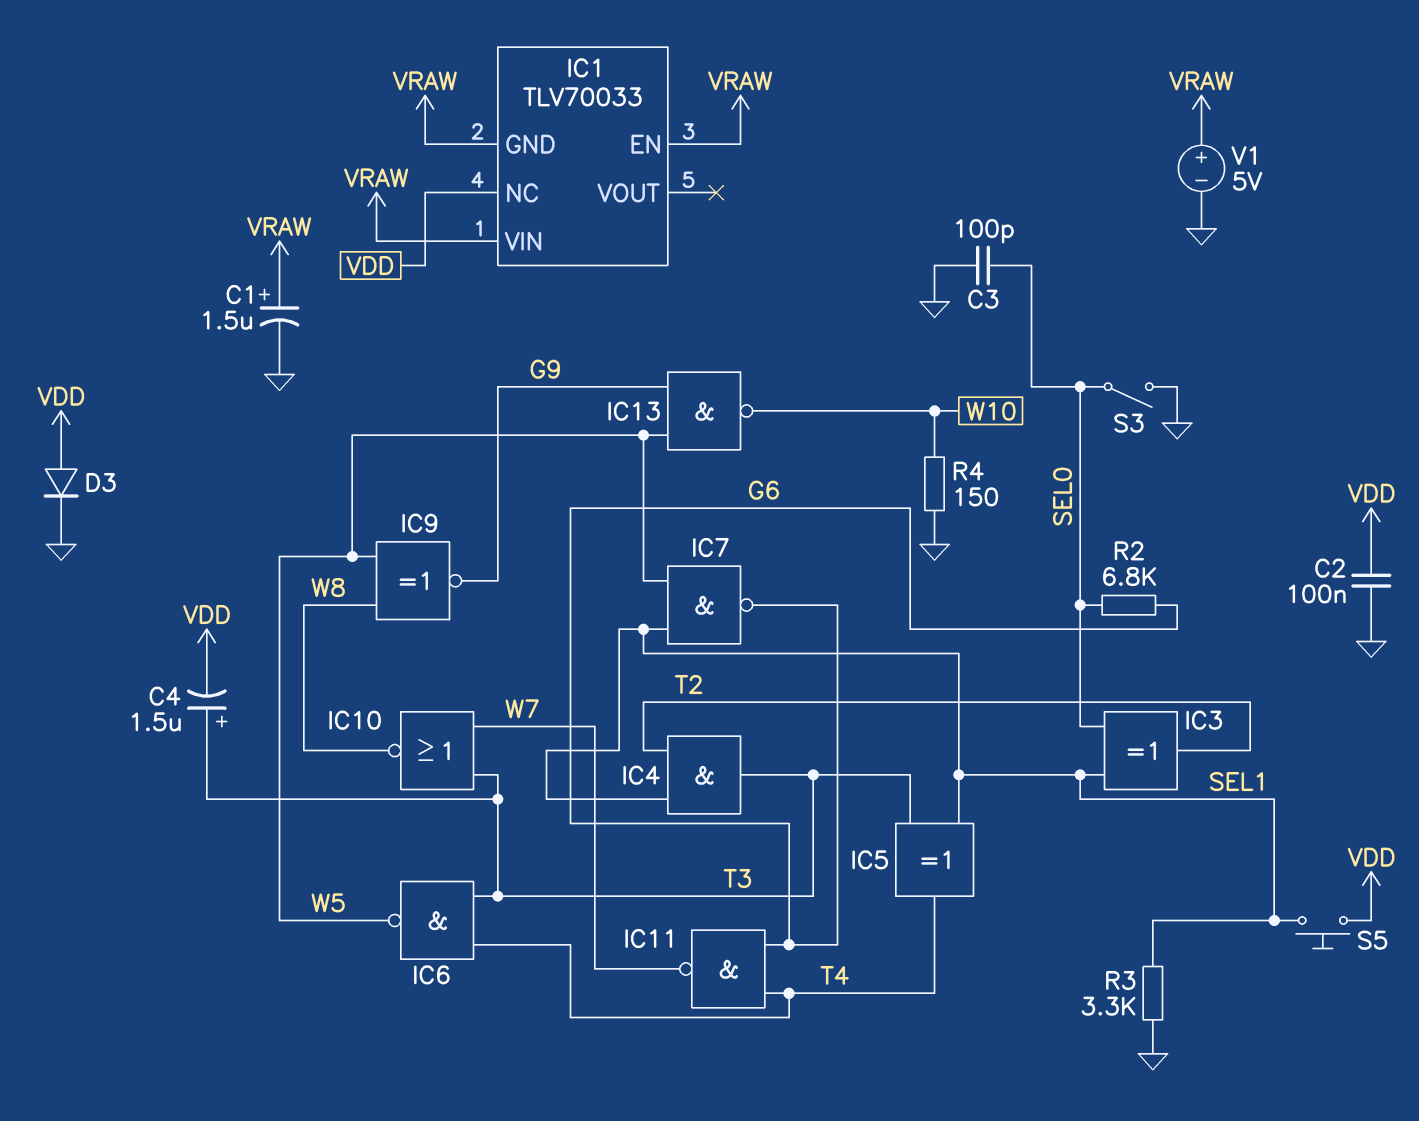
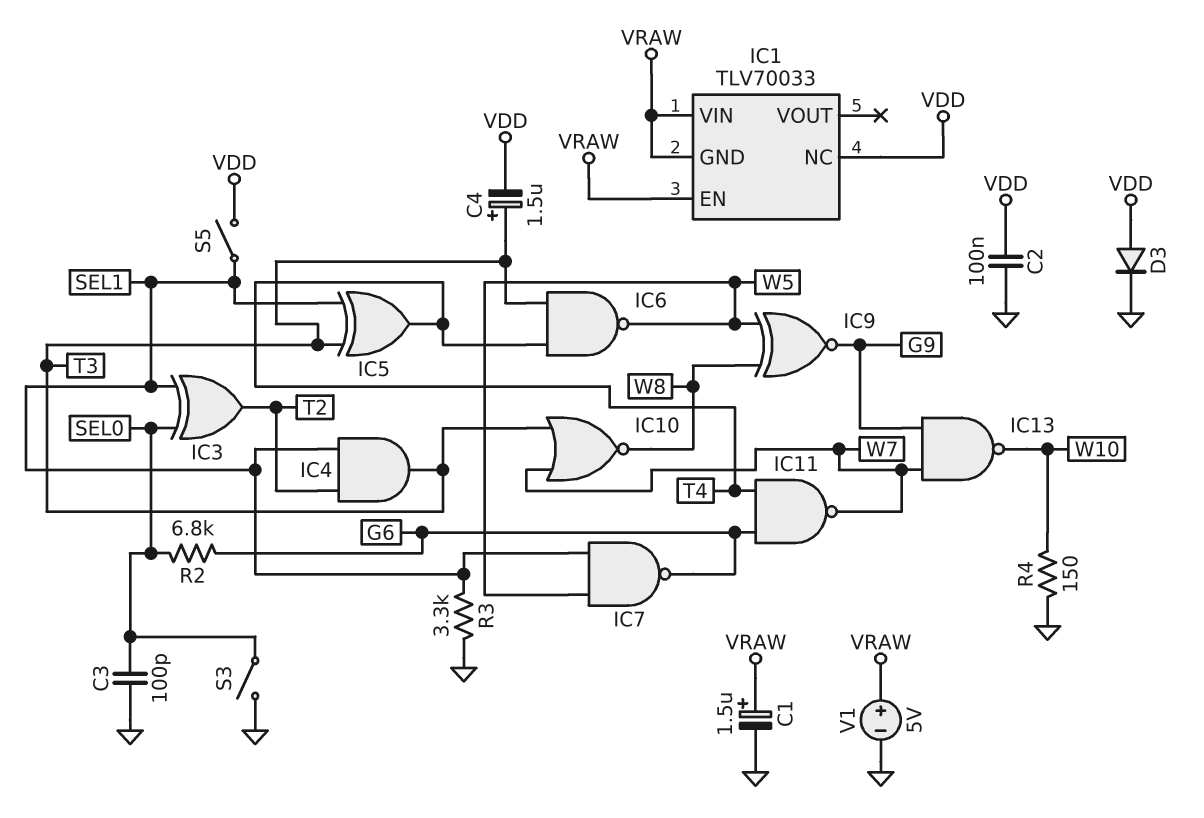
IC13: NAND (in G9, in W5, out W10) -> NAND (in G9, in W7, out W10)
S5: button (SEL1, VDD) -> switch (SEL1, VDD)

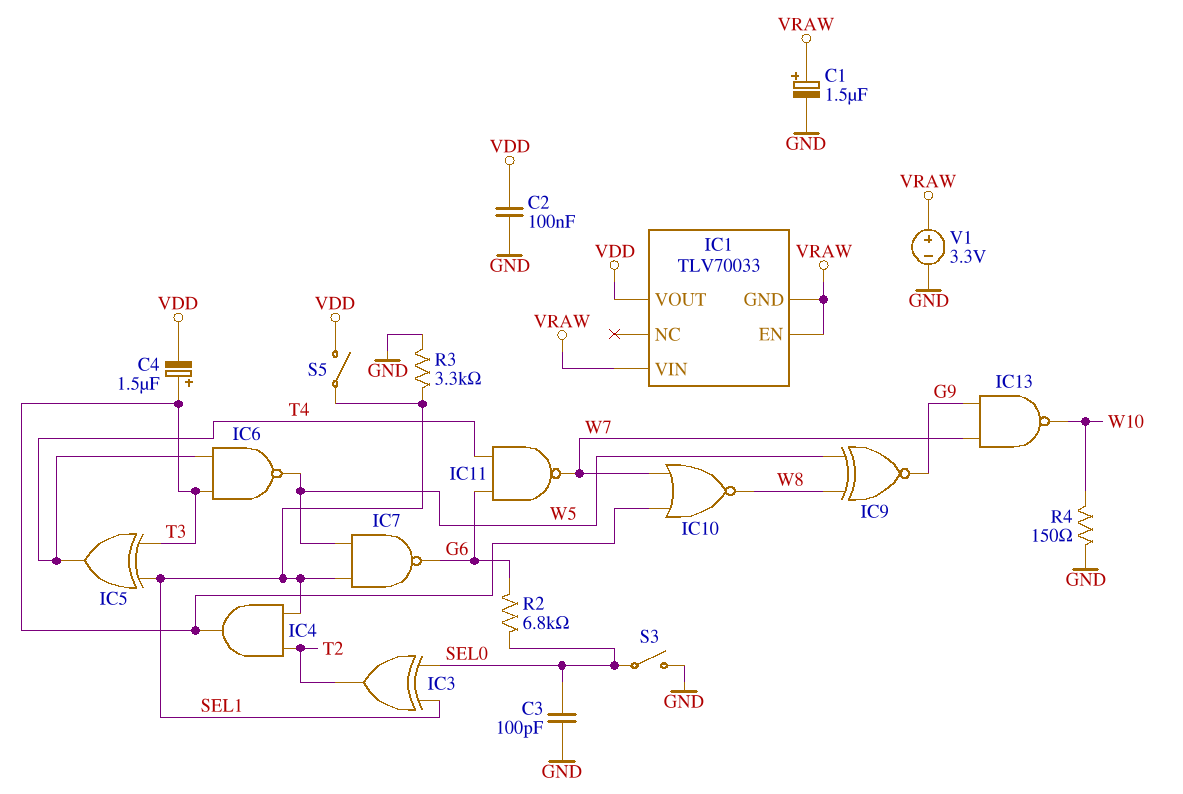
D3: diode (A VDD, K GND) -> none
IC1 pin NC: VDD -> none
IC1 pin VOUT: none -> VDD
V1: 5V (plus VRAW, minus GND) -> 3.3V (plus VRAW, minus GND)

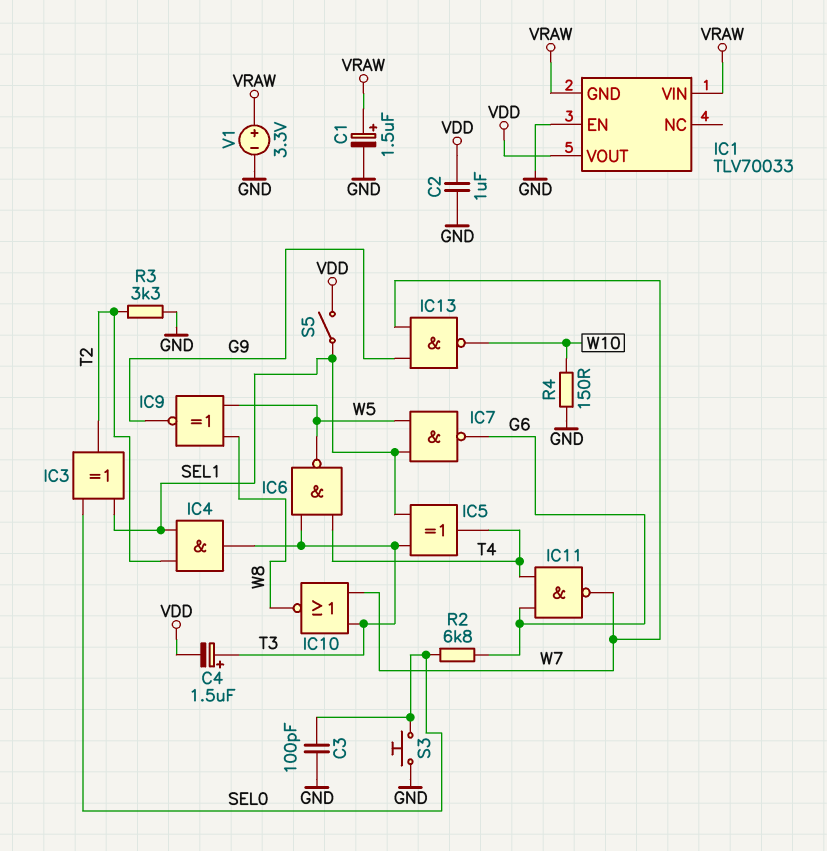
C2: 100nF (GND, VDD) -> 1uF (GND, VDD)
IC1 pin EN: VRAW -> GND
R3: 3.3k (GND, SEL1) -> 3.3k (GND, T2)
S3: switch (GND, SEL0) -> button (GND, SEL0)

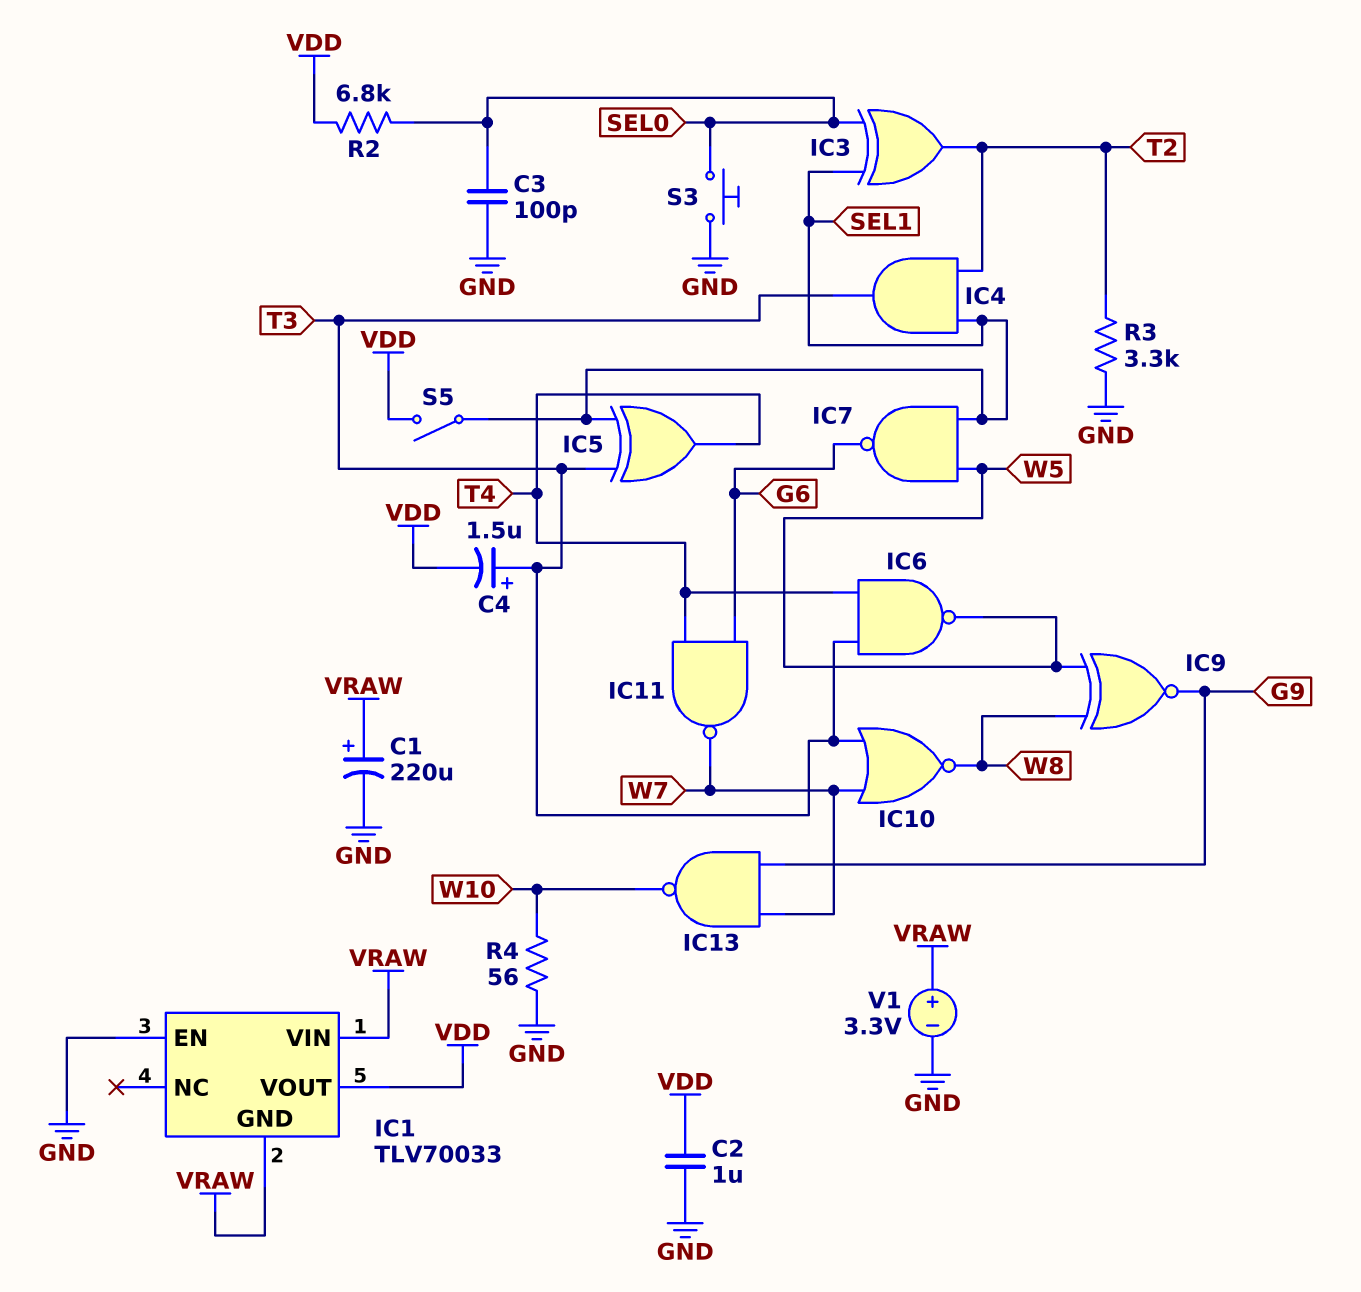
C1: 1.5uF (plus VRAW, minus GND) -> 220uF (plus VRAW, minus GND)
R2: 6.8k (G6, SEL0) -> 6.8k (SEL0, VDD)
R4: 150 (GND, W10) -> 56 (GND, W10)

